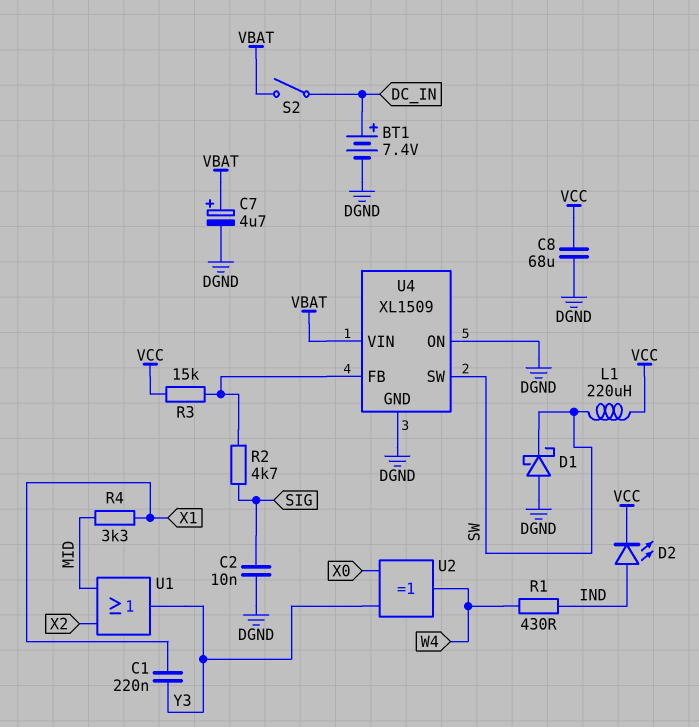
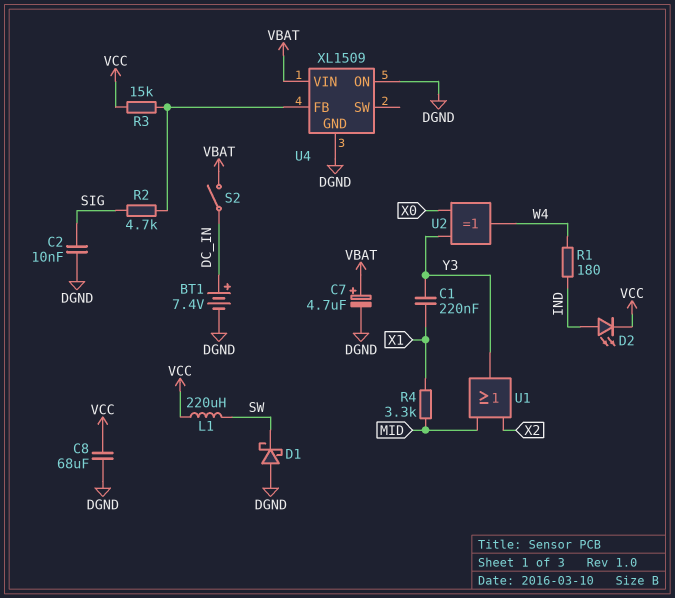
R1: 430 (IND, W4) -> 180 (IND, W4)
U4 pin SW: SW -> none

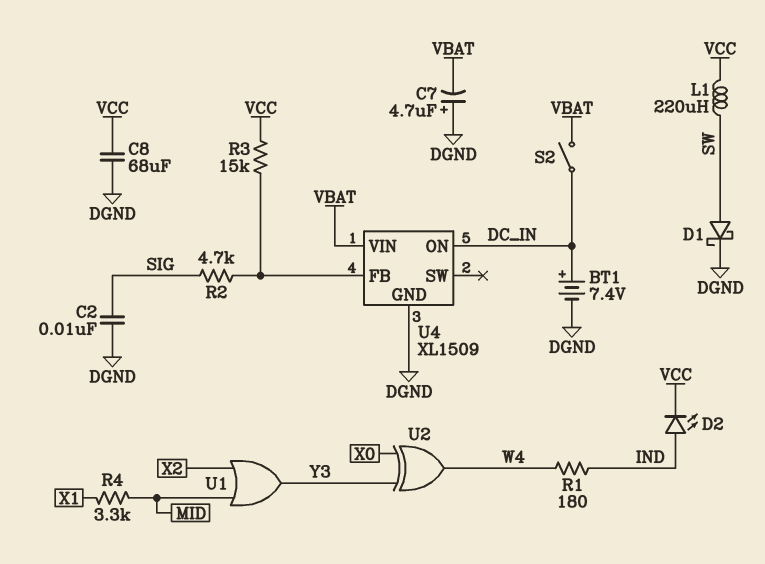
C1: 220nF (X1, Y3) -> none
C7: 4.7uF (plus VBAT, minus DGND) -> 4.7uF (plus DGND, minus VBAT)
D1: schottky (A DGND, K SW) -> schottky (A SW, K DGND)
U4 pin ON: DGND -> DC_IN

